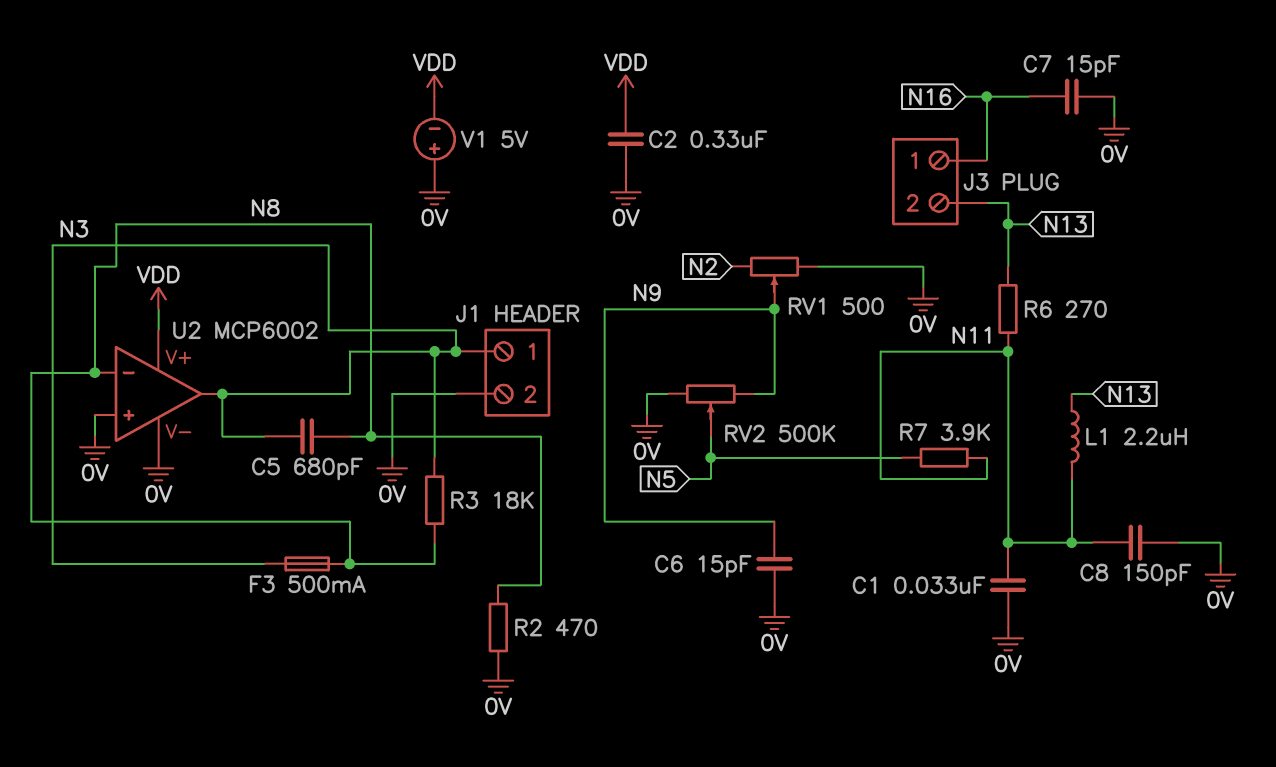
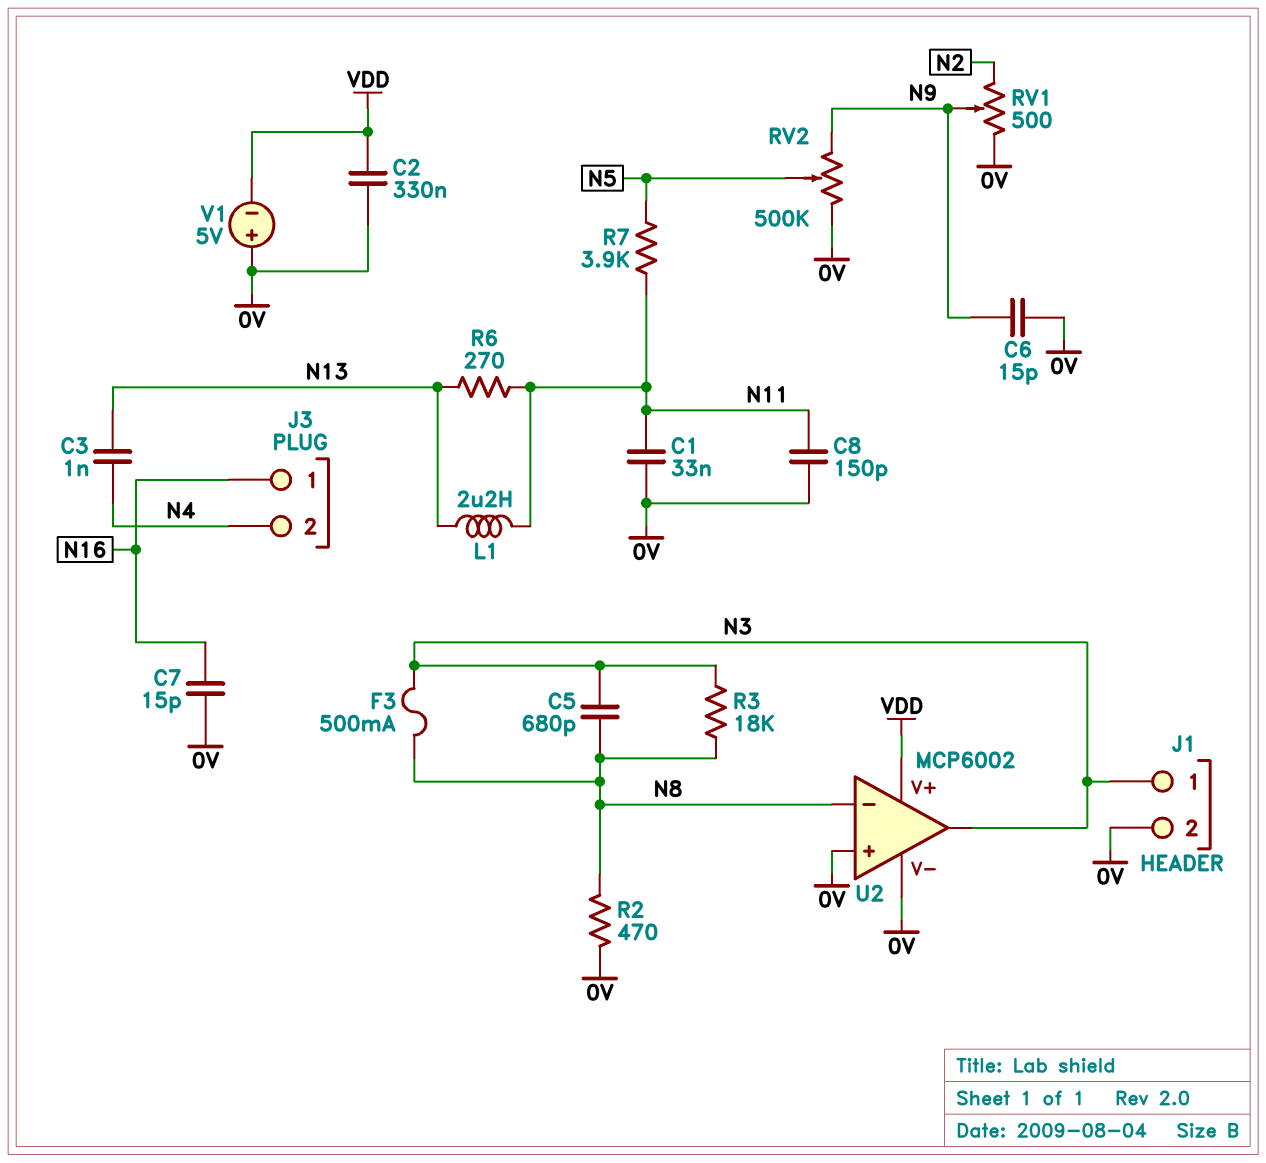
C3: none -> 1nF (N4, N13)
J3 pin 2: N13 -> N4

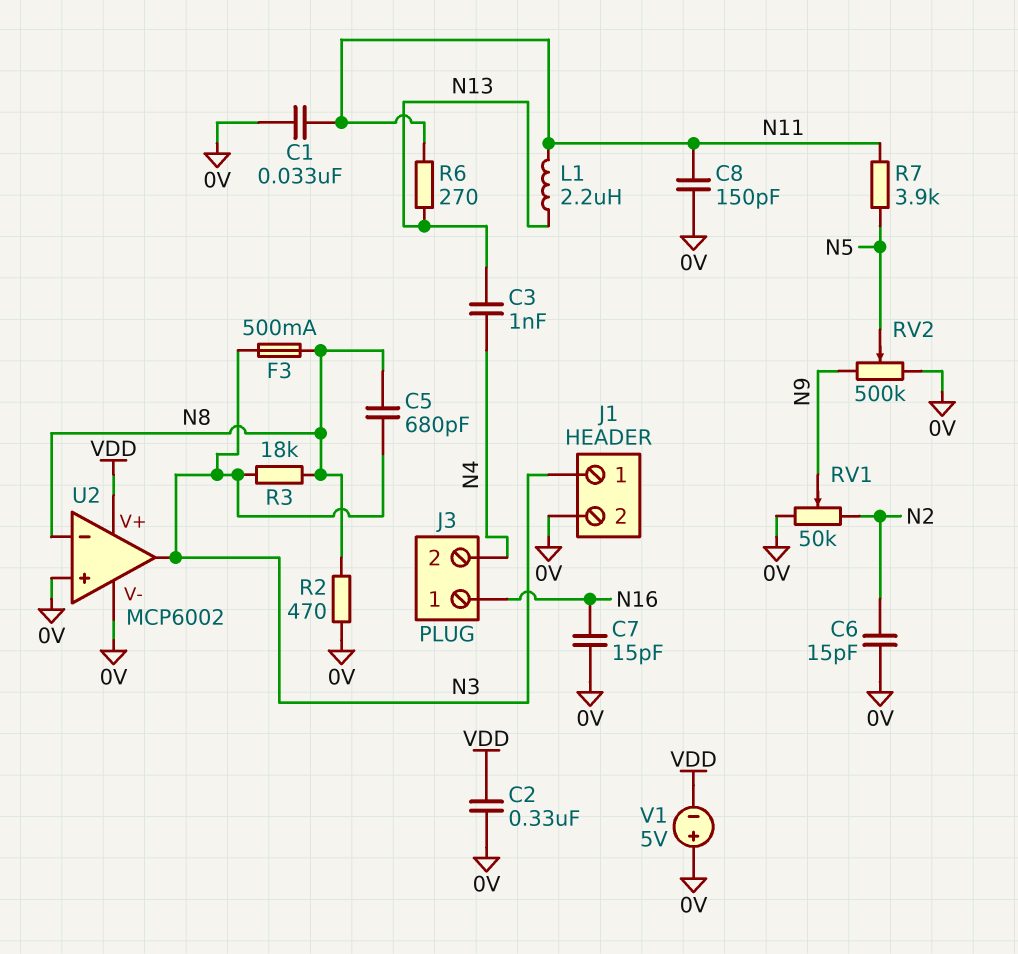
C6: 15pF (0V, N9) -> 15pF (0V, N2)
RV1: 500 (0V, N2, wiper N9) -> 50k (0V, N2, wiper N9)

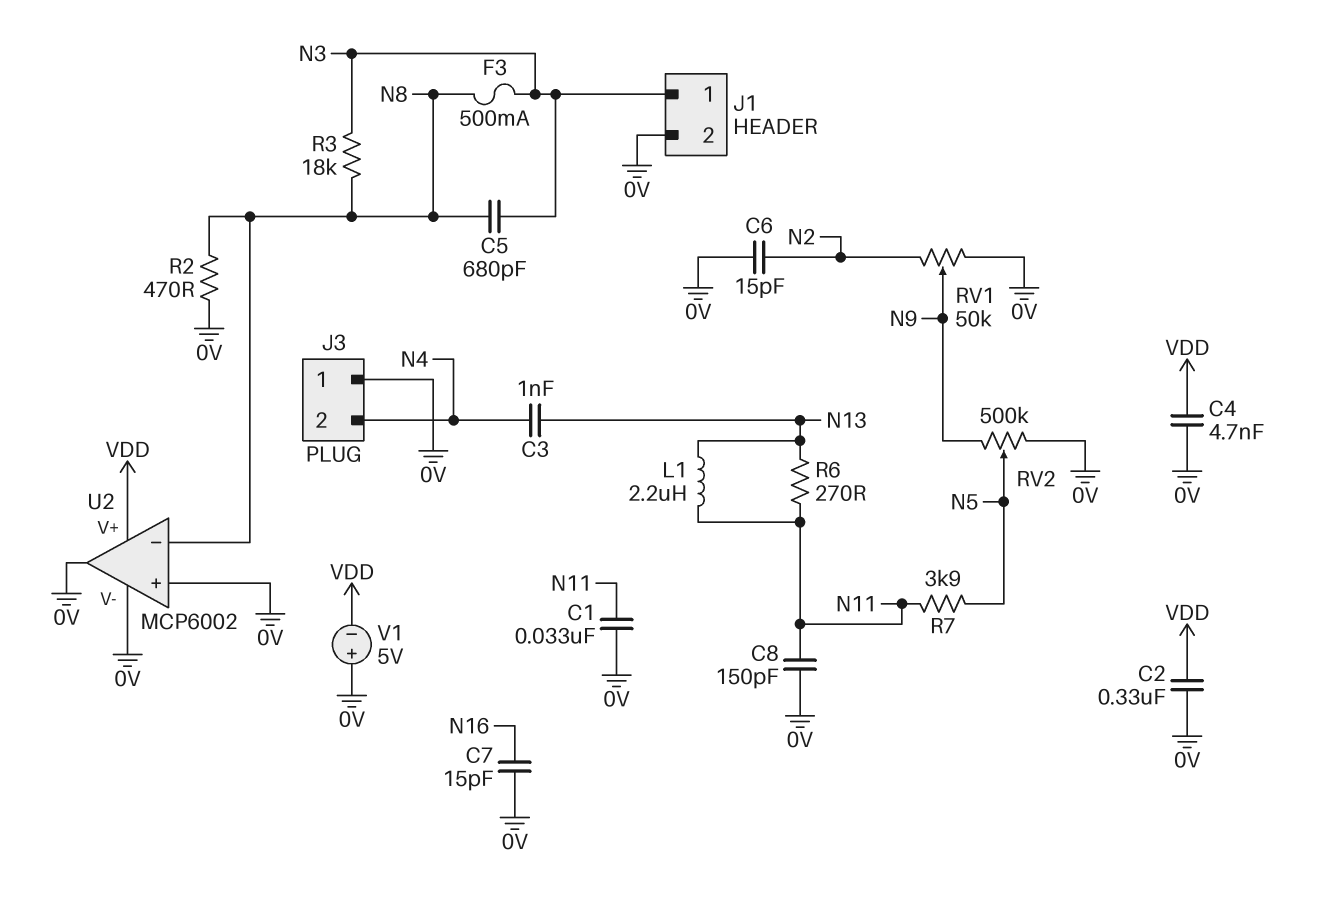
C4: none -> 4.7nF (0V, VDD)
J3 pin 1: N16 -> 0V
U2 pin out: N3 -> 0V

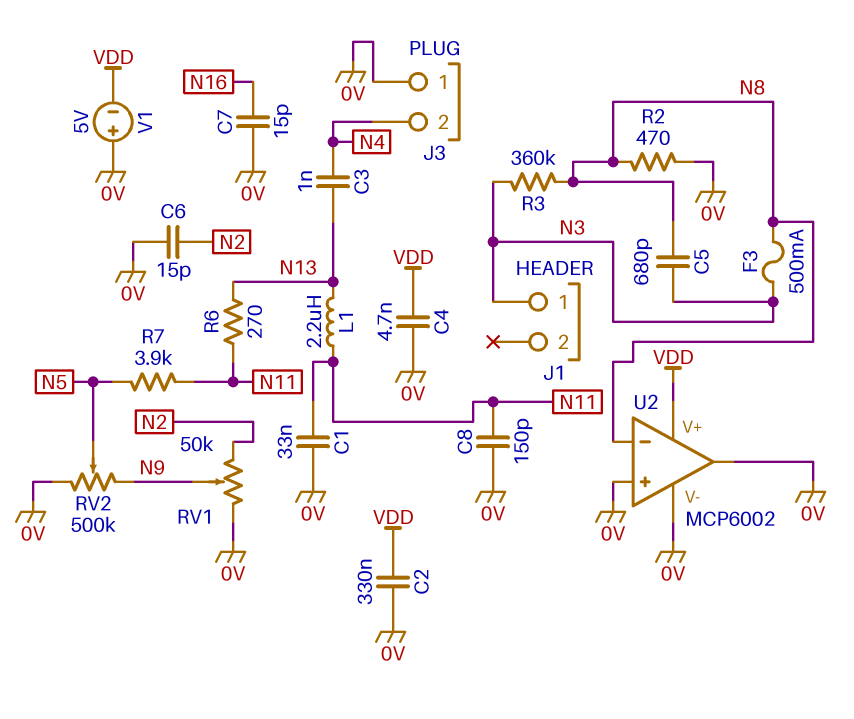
J1 pin 2: 0V -> none
R3: 18k (N3, N8) -> 360k (N3, N8)

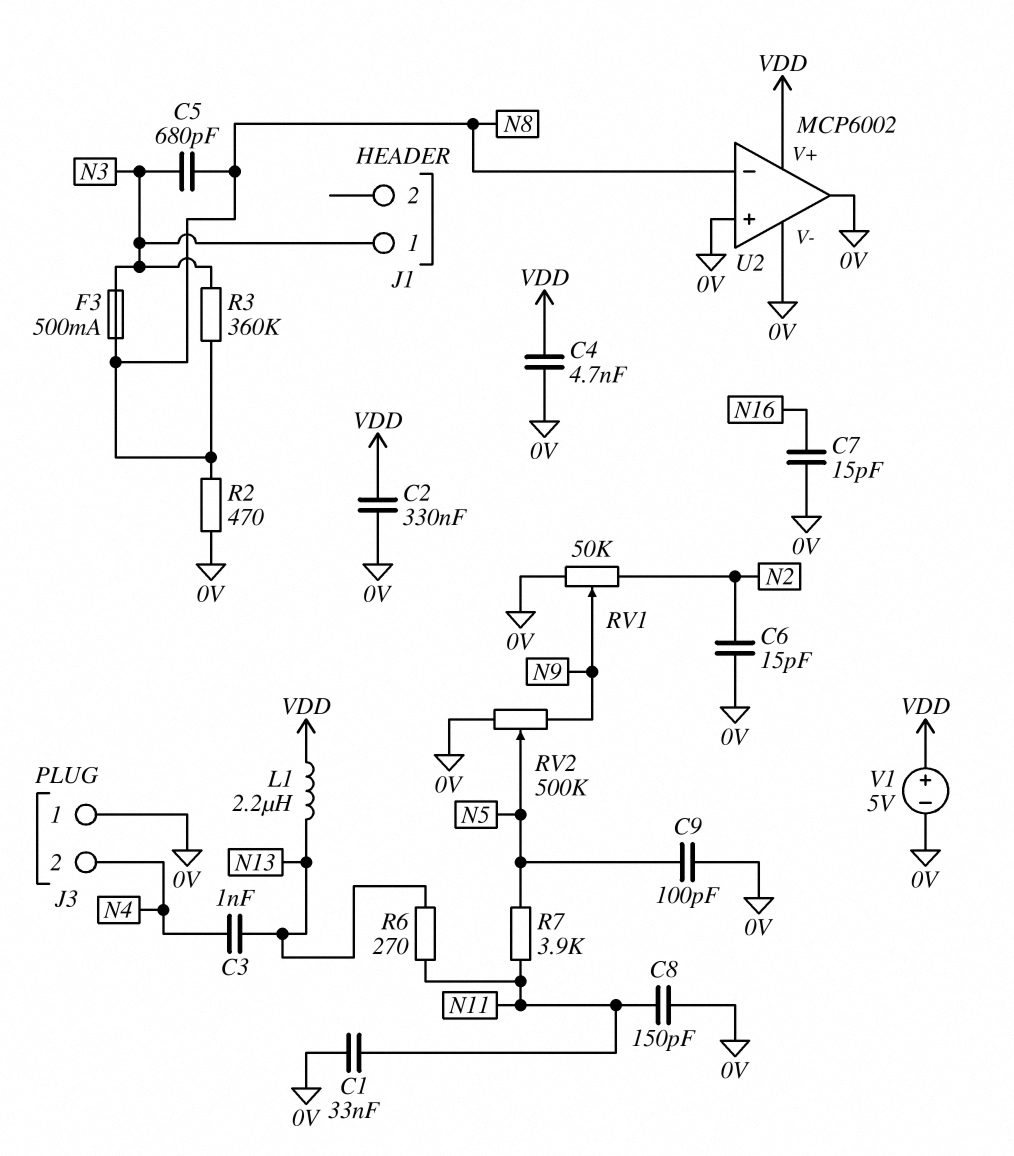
C9: none -> 100pF (0V, N5)
L1: 2.2uH (N11, N13) -> 2.2uH (N13, VDD)
V1: 5V (plus 0V, minus VDD) -> 5V (plus VDD, minus 0V)

